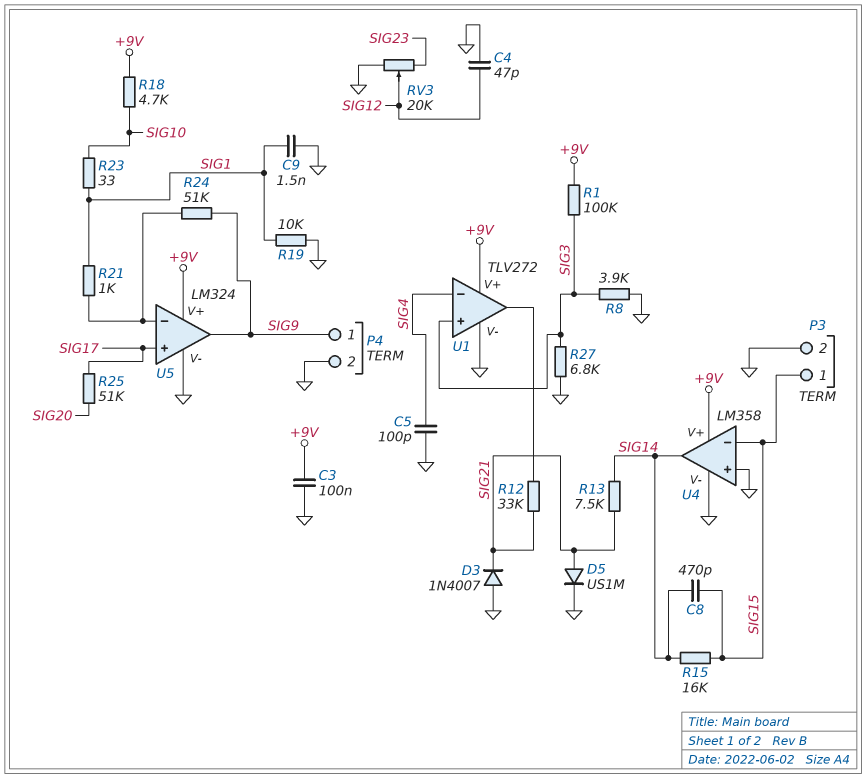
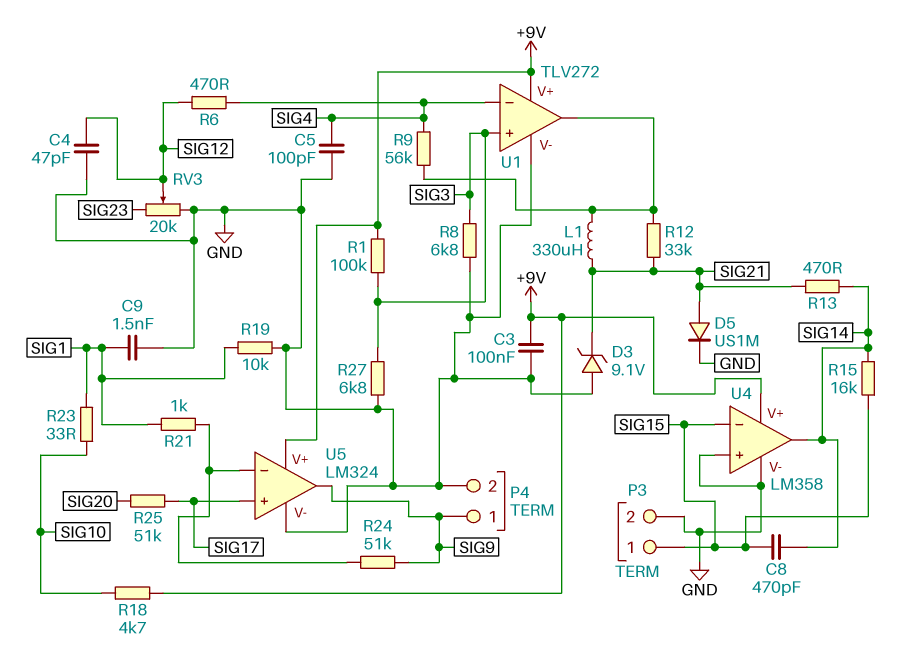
D3: diode 1N4007 (A GND, K SIG21) -> zener 9.1V (A GND, K SIG21)
L1: none -> 330uH (SIG21, U1/out)
R6: none -> 470 (SIG4, SIG12)
R8: 3.9k (GND, SIG3) -> 6.8k (GND, SIG3)
R9: none -> 56k (SIG4, U1/out)
R13: 7.5k (SIG14, SIG21) -> 470 (SIG14, SIG21)

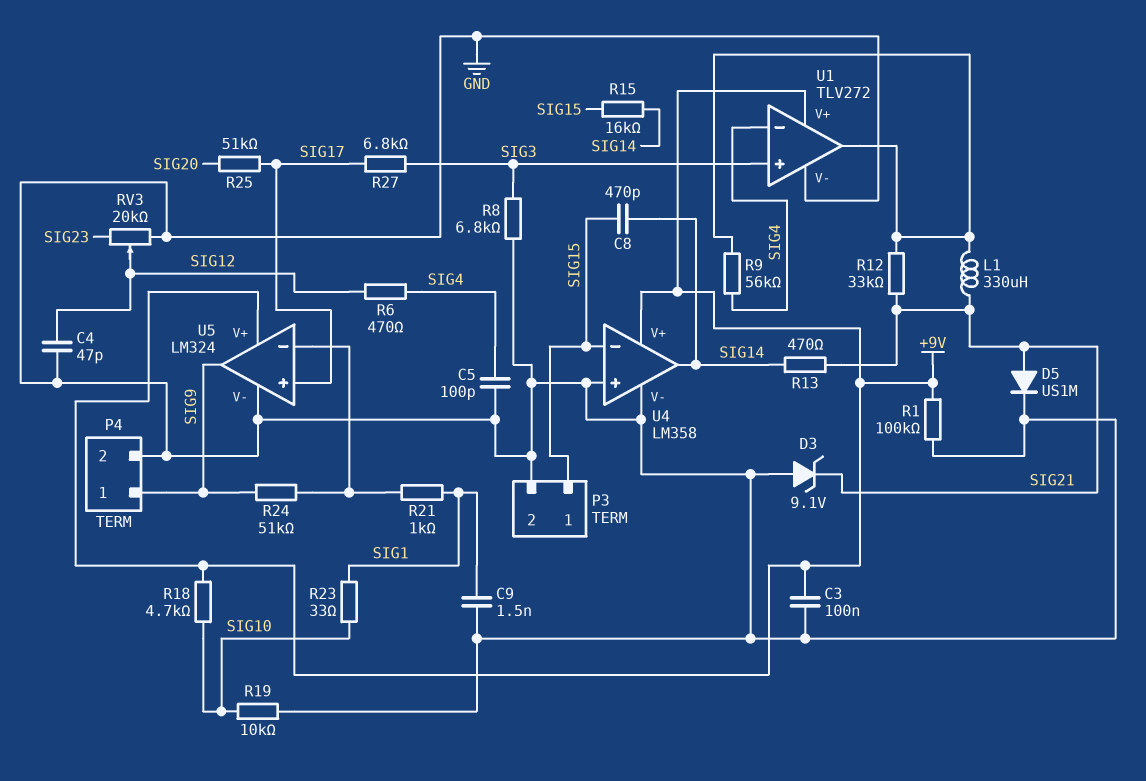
R1: 100k (+9V, SIG3) -> 100k (+9V, GND)
R19: 10k (GND, SIG1) -> 10k (GND, SIG10)
R27: 6.8k (GND, SIG3) -> 6.8k (SIG3, SIG17)

